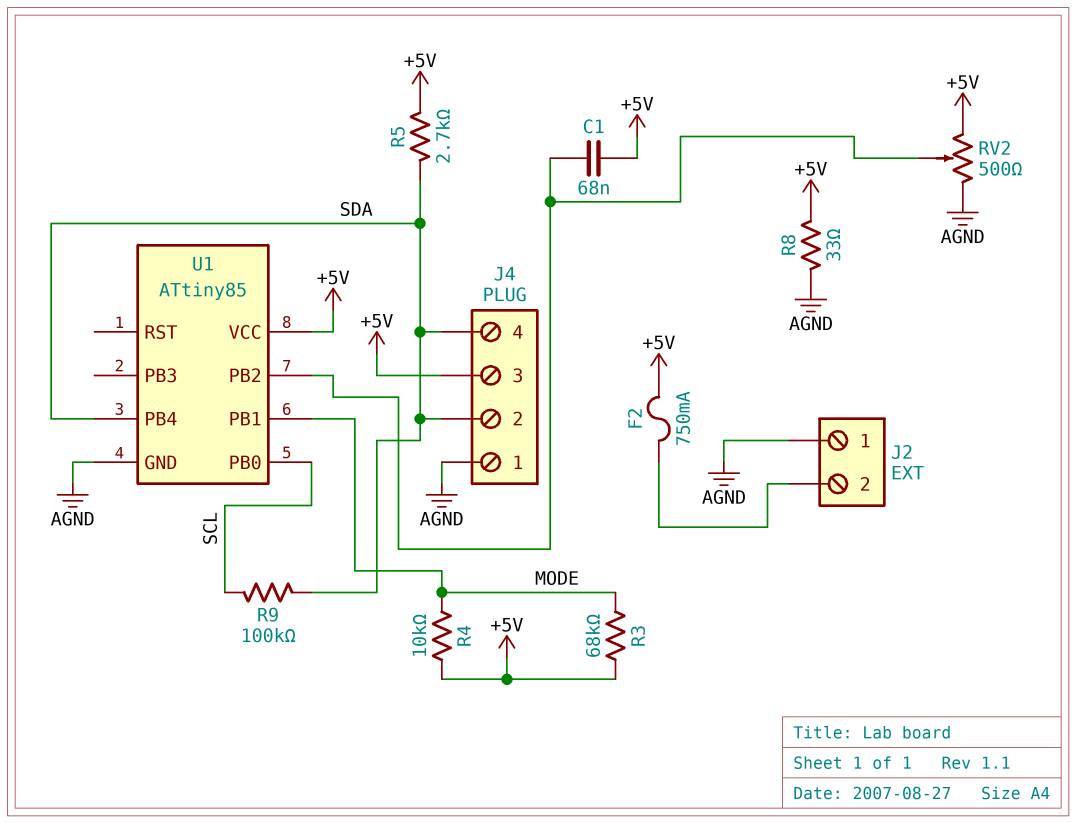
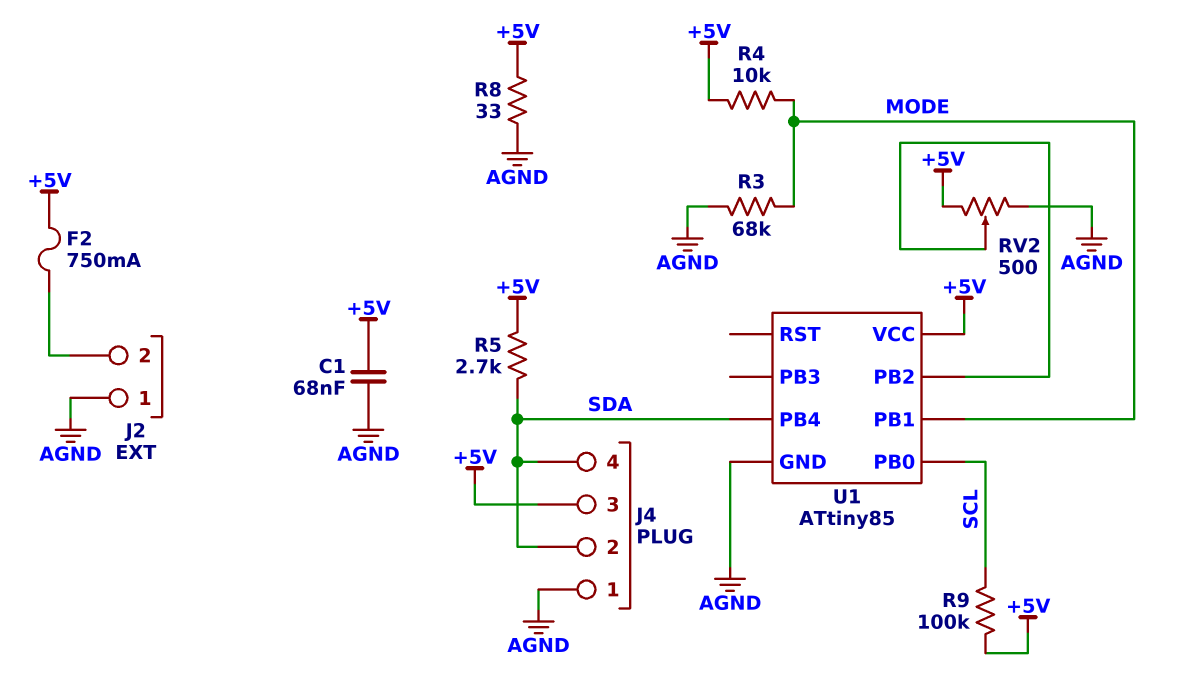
C1: 68nF (+5V, U1/PB2) -> 68nF (+5V, AGND)
R3: 68k (+5V, MODE) -> 68k (AGND, MODE)
R9: 100k (SCL, SDA) -> 100k (+5V, SCL)

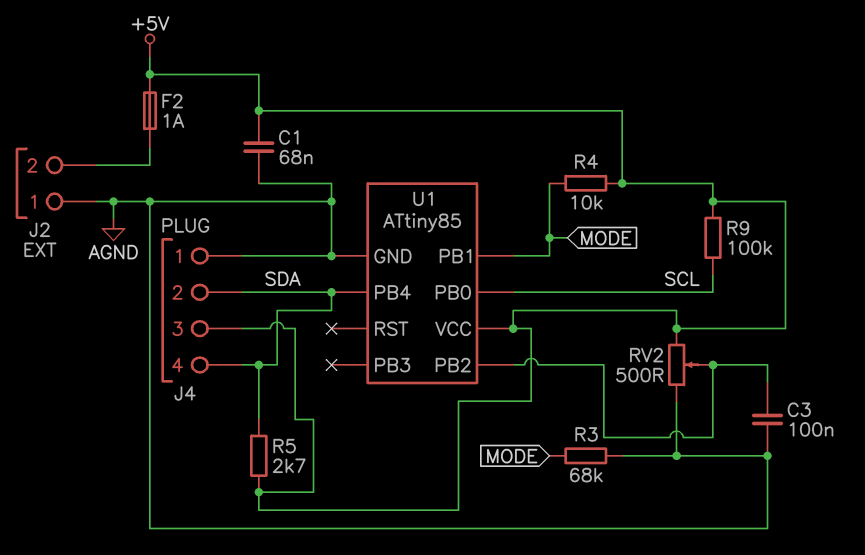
C3: none -> 100nF (AGND, U1/PB2)
F2: 750mA (+5V, J2/2) -> 1A (+5V, J2/2)
R8: 33 (+5V, AGND) -> none

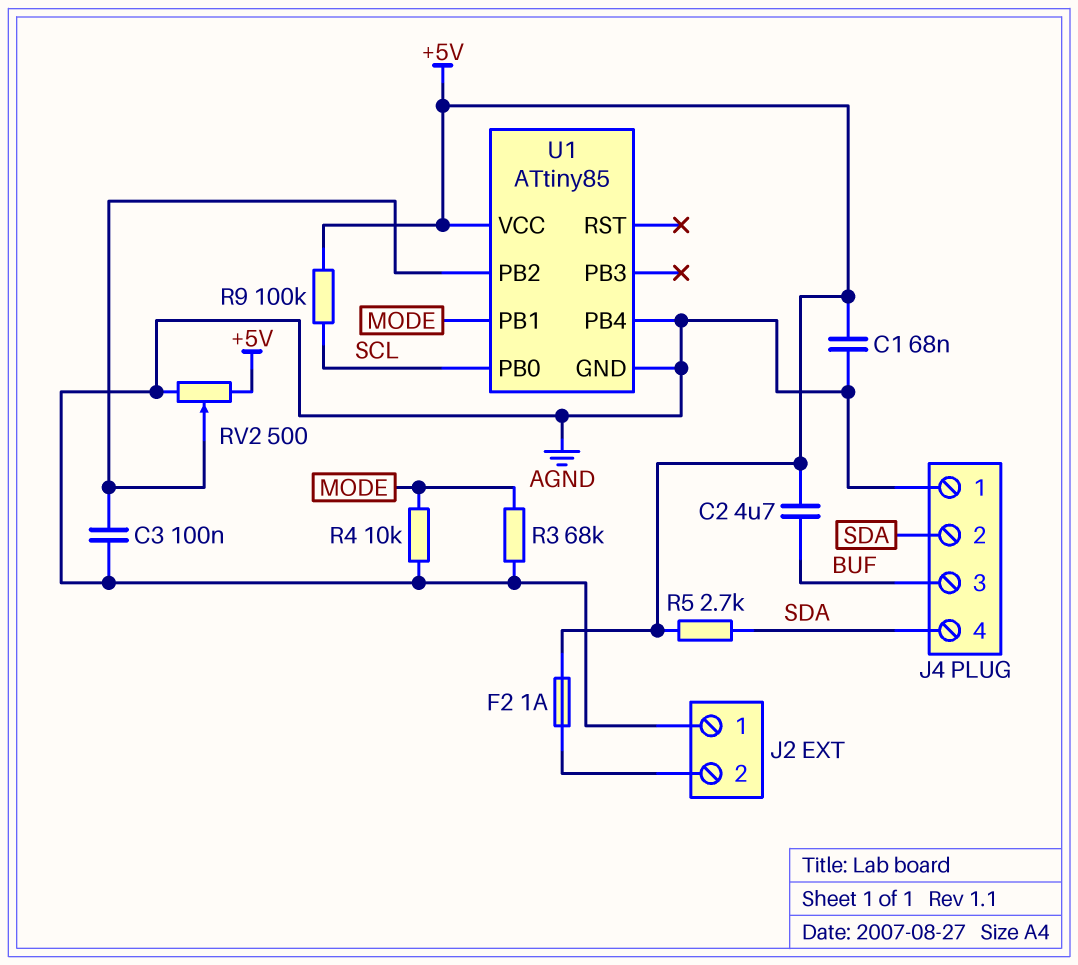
C2: none -> 4.7uF (+5V, BUF)
J4 pin 3: +5V -> BUF
R4: 10k (+5V, MODE) -> 10k (AGND, MODE)
U1 pin PB4: SDA -> AGND

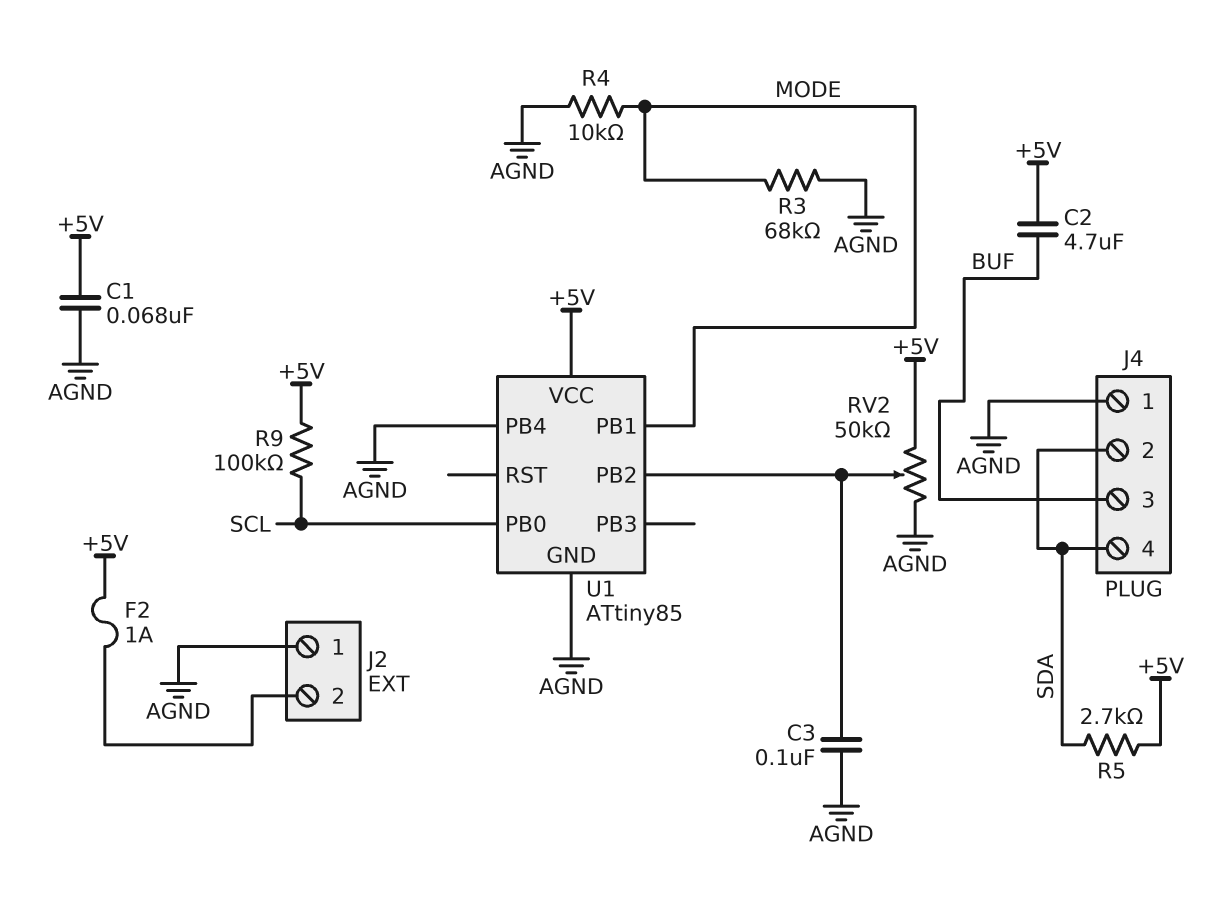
RV2: 500 (+5V, AGND, wiper U1/PB2) -> 50k (+5V, AGND, wiper U1/PB2)

